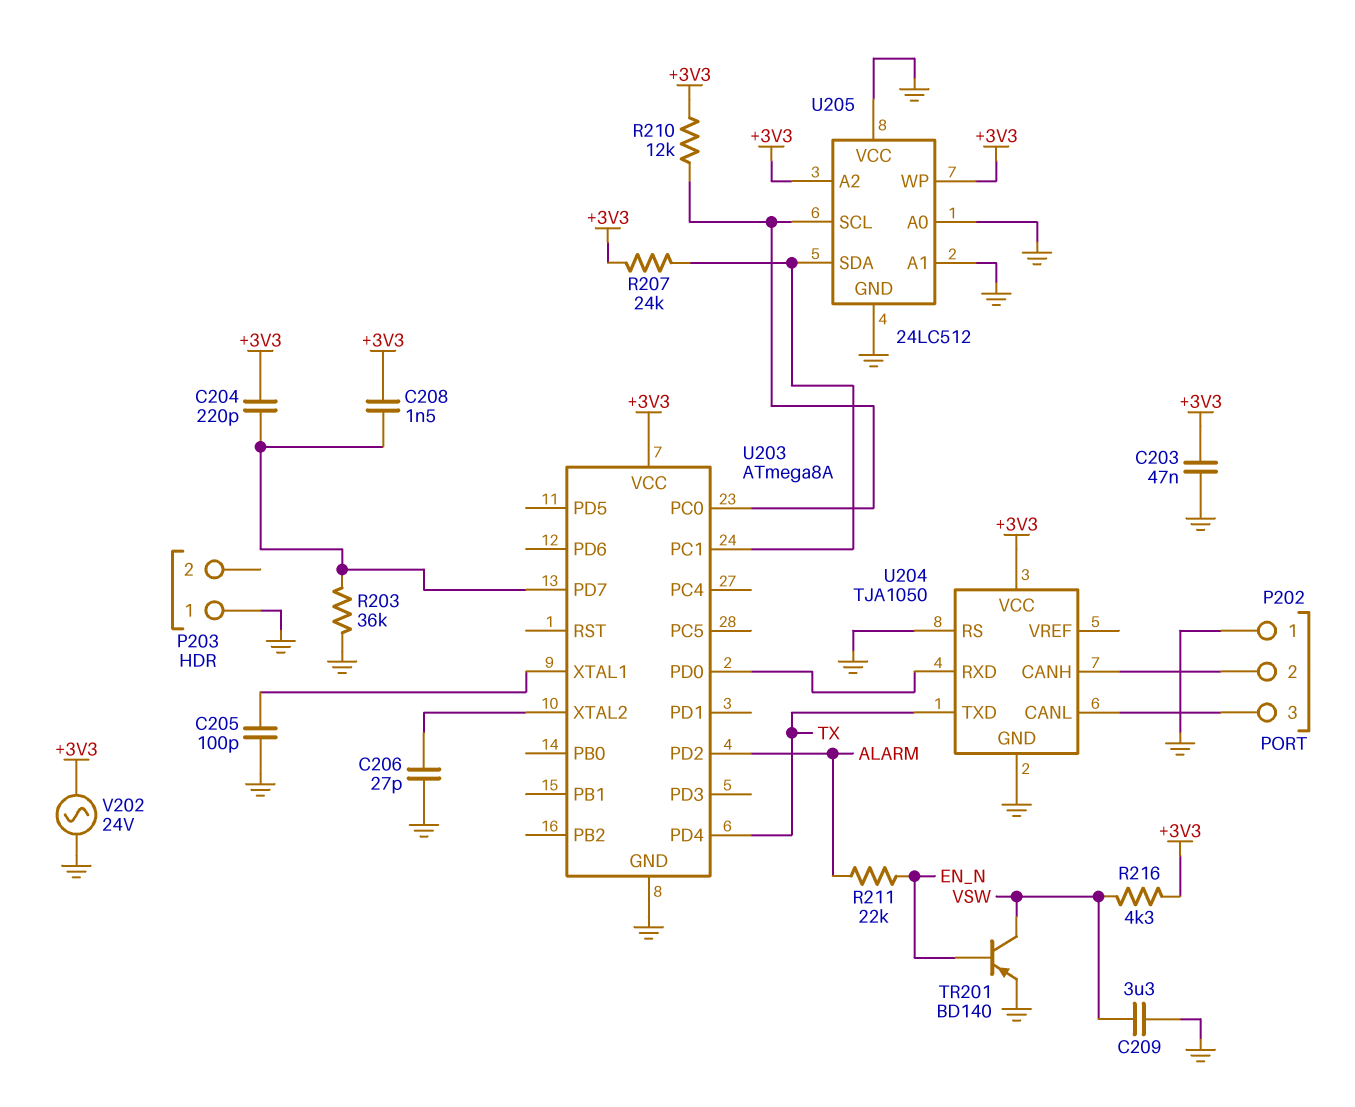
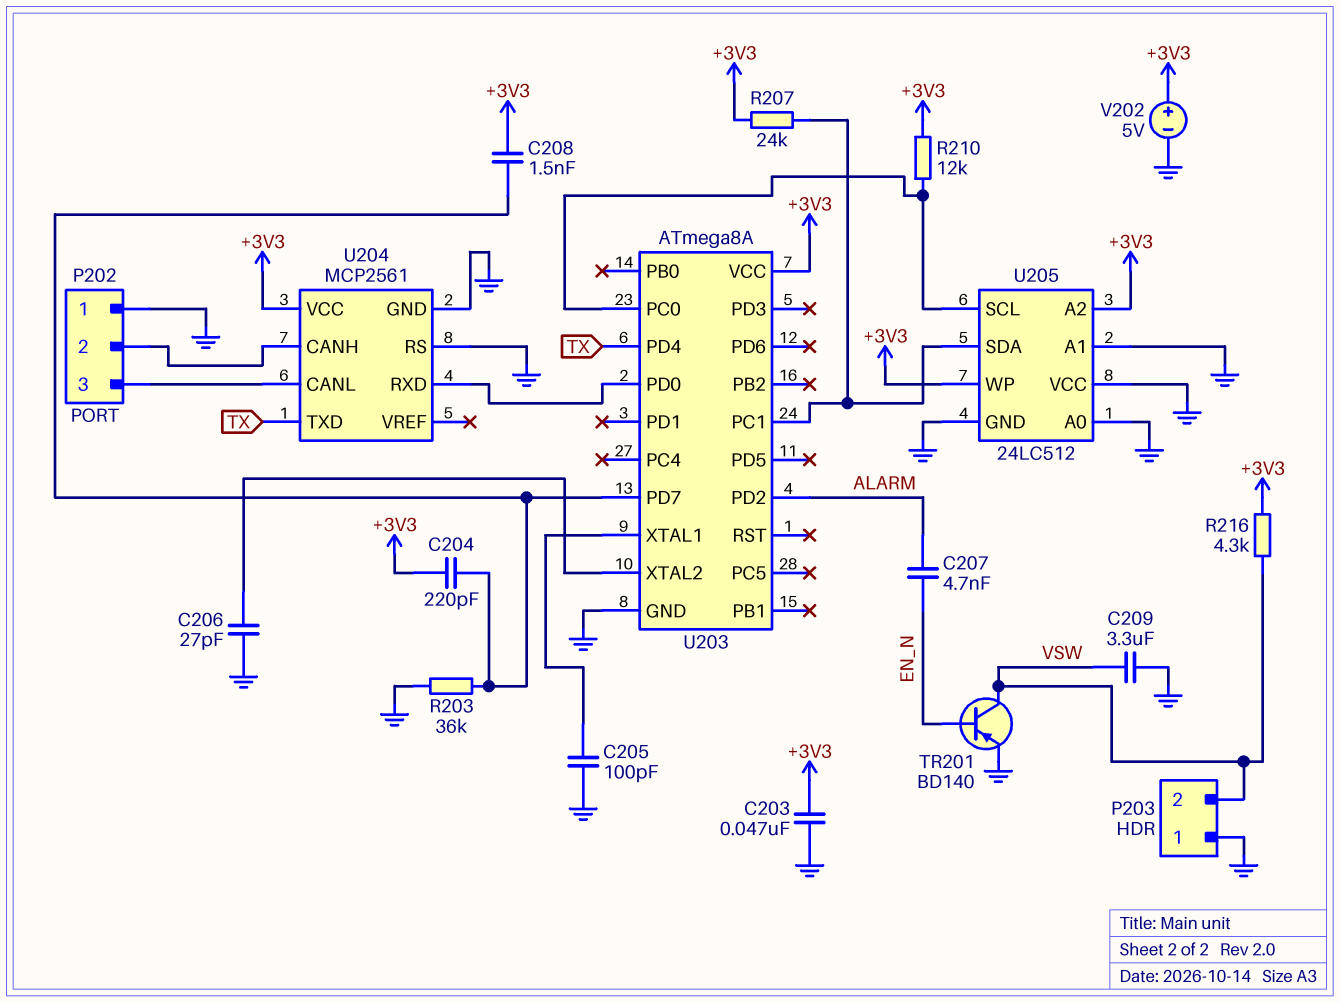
C207: none -> 4.7nF (ALARM, EN_N)
P203 pin 2: none -> VSW
R211: 22k (ALARM, EN_N) -> none
U204: TJA1050 -> MCP2561
V202: AC 24V (+3V3, GND) -> 5V (plus +3V3, minus GND)

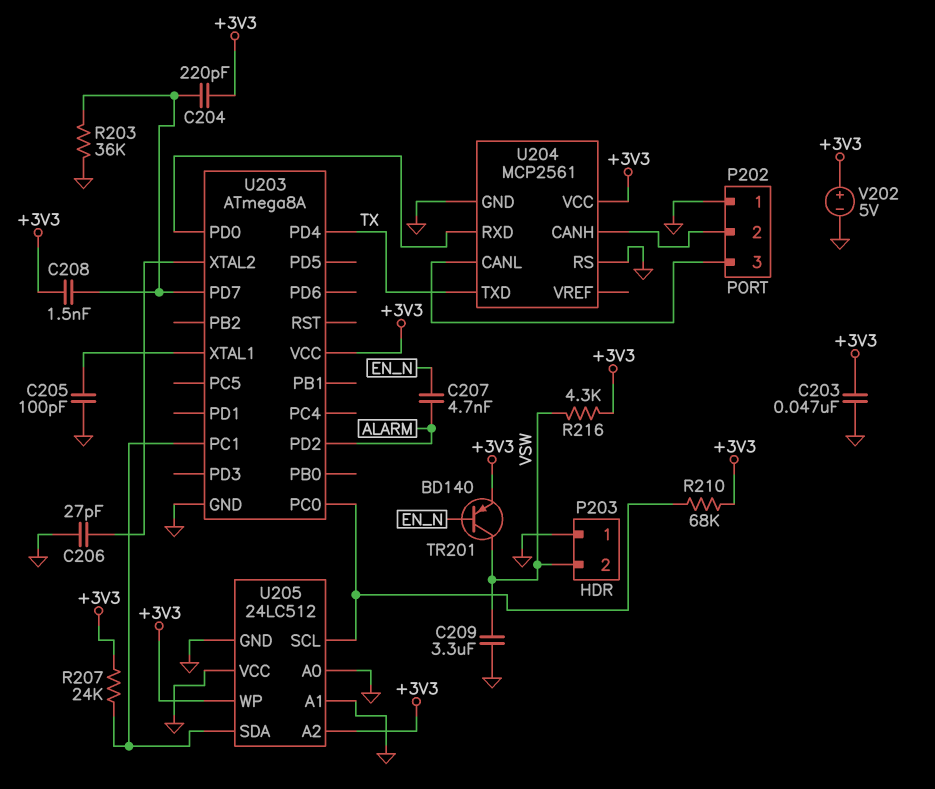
R210: 12k (+3V3, U203/PC0) -> 68k (+3V3, U203/PC0)
TR201: PNP BD140 (B EN_N, C VSW, E GND) -> PNP BD140 (B EN_N, C VSW, E +3V3)

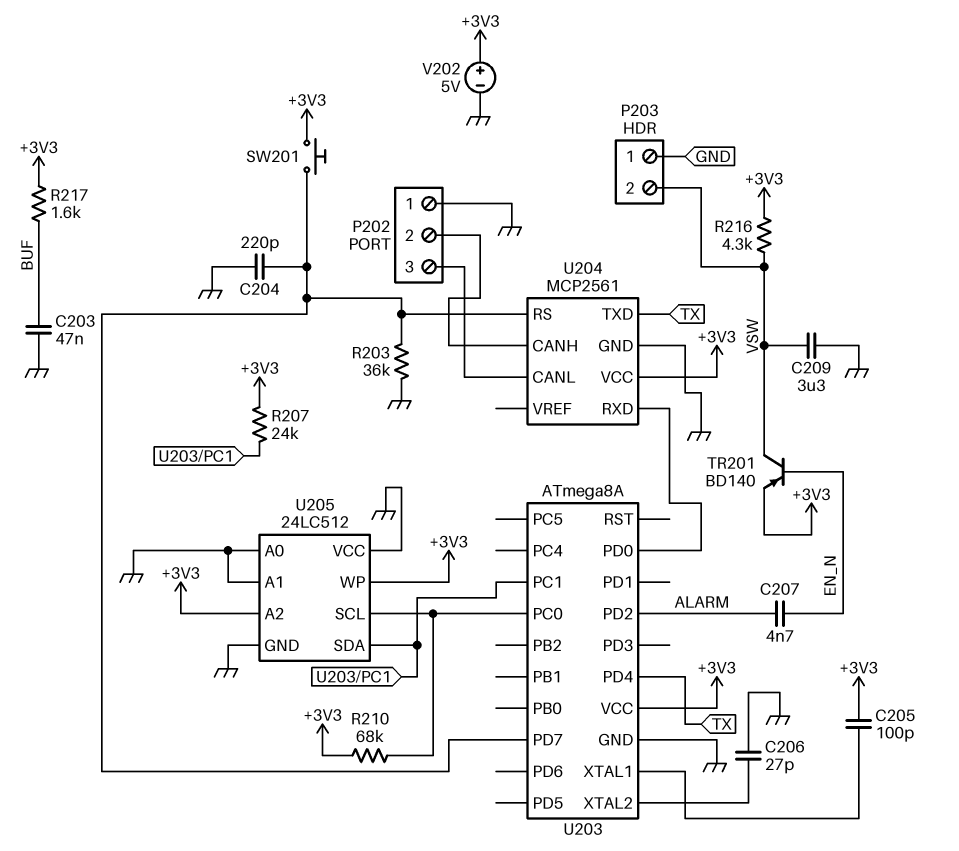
C203: 47nF (+3V3, GND) -> 47nF (BUF, GND)
C204: 220pF (+3V3, U203/PD7) -> 220pF (GND, U203/PD7)
C205: 100pF (GND, U203/XTAL1) -> 100pF (+3V3, U203/XTAL1)
C208: 1.5nF (+3V3, U203/PD7) -> none
R217: none -> 1.6k (+3V3, BUF)
SW201: none -> button (+3V3, U203/PD7)
U204 pin RS: GND -> U203/PD7

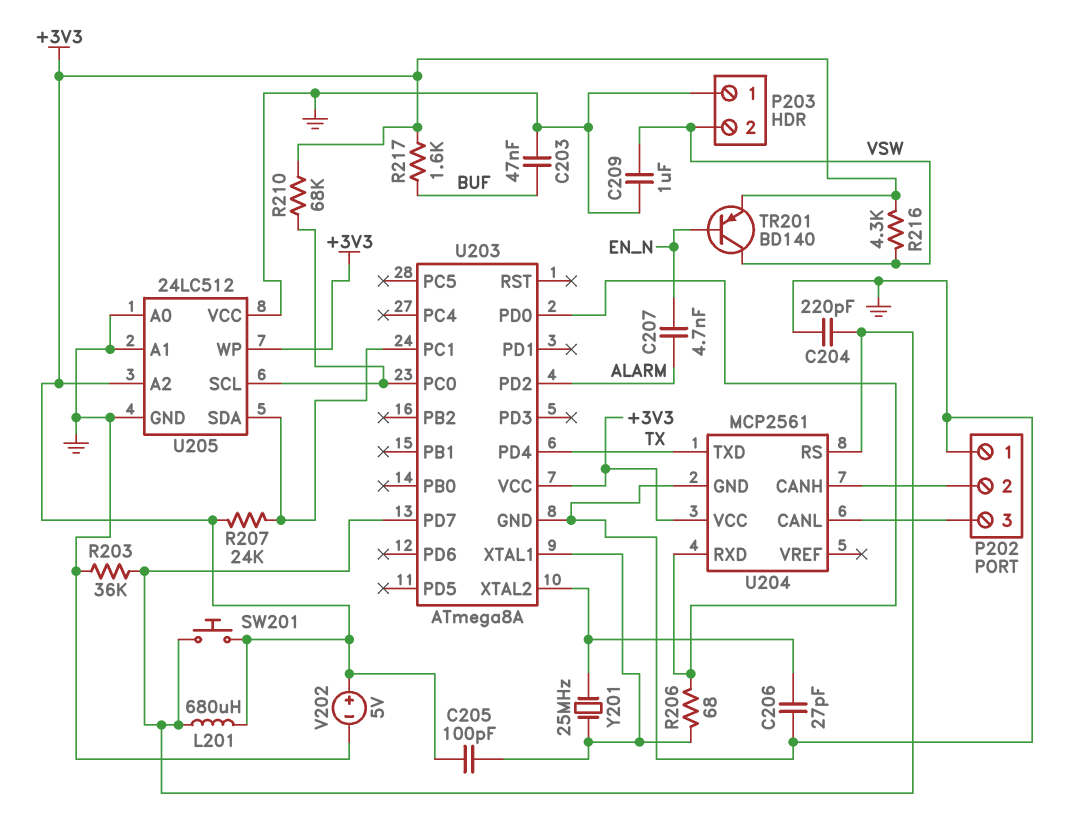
C209: 3.3uF (GND, VSW) -> 1uF (GND, VSW)
L201: none -> 680uH (+3V3, U203/PD7)
R206: none -> 68 (U203/PD0, U203/XTAL1)
Y201: none -> 25MHz (U203/XTAL1, U203/XTAL2)

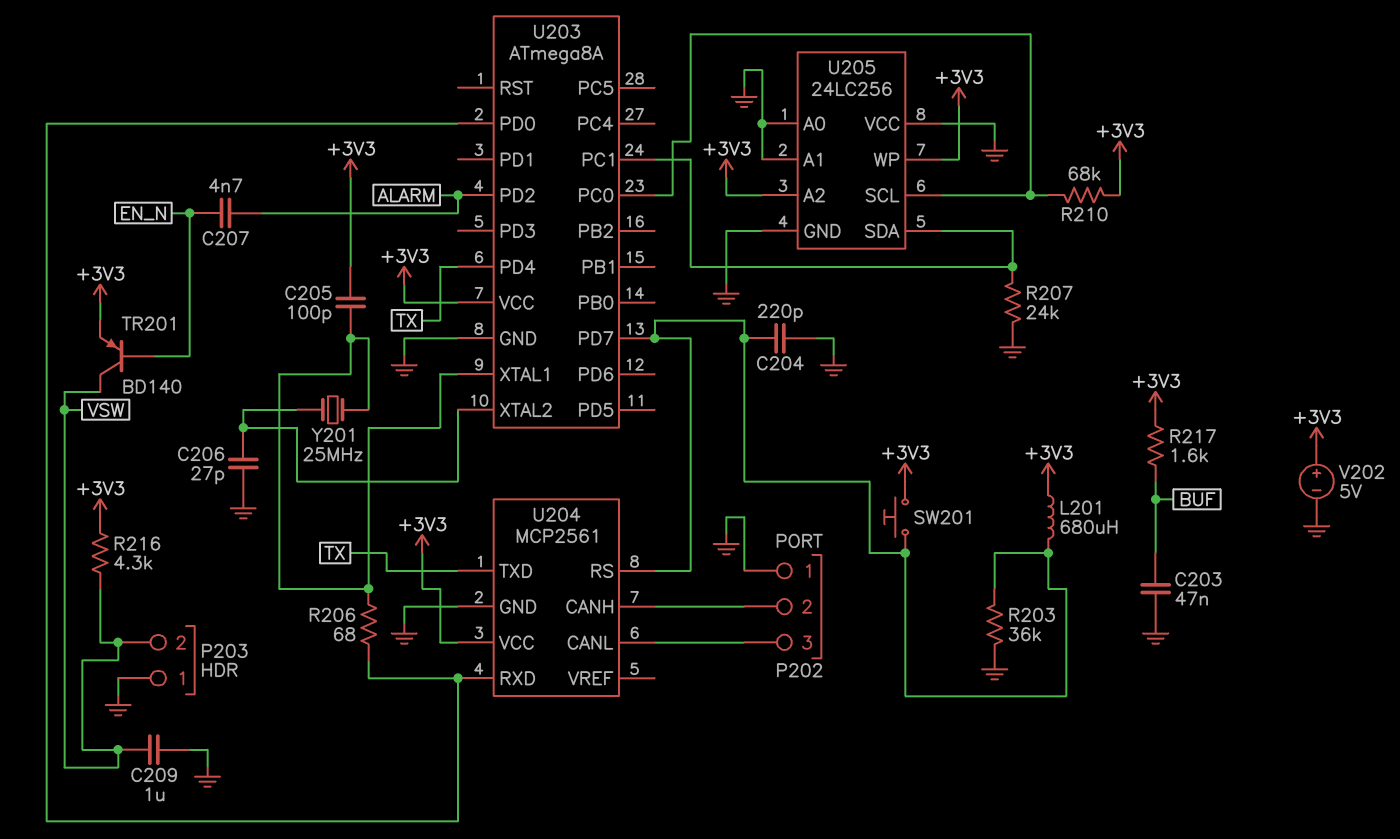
R207: 24k (+3V3, U203/PC1) -> 24k (GND, U203/PC1)
U205: 24LC512 -> 24LC256

